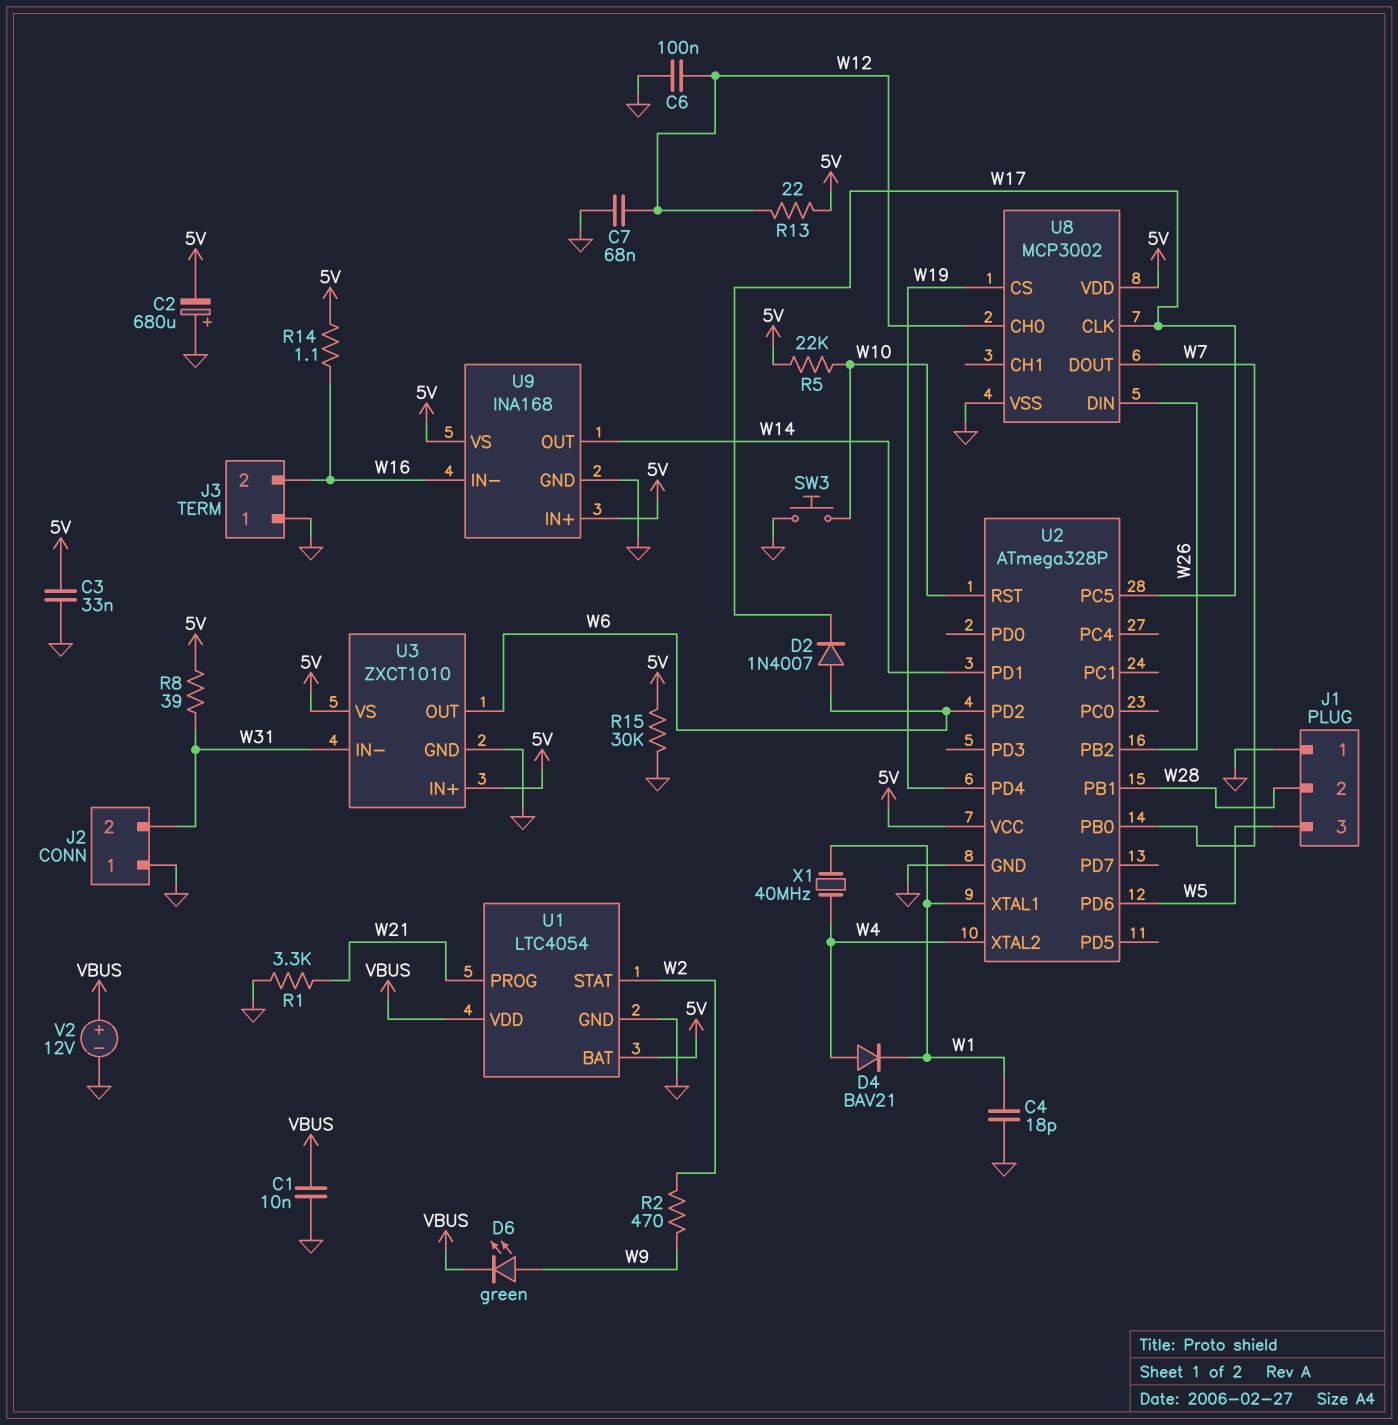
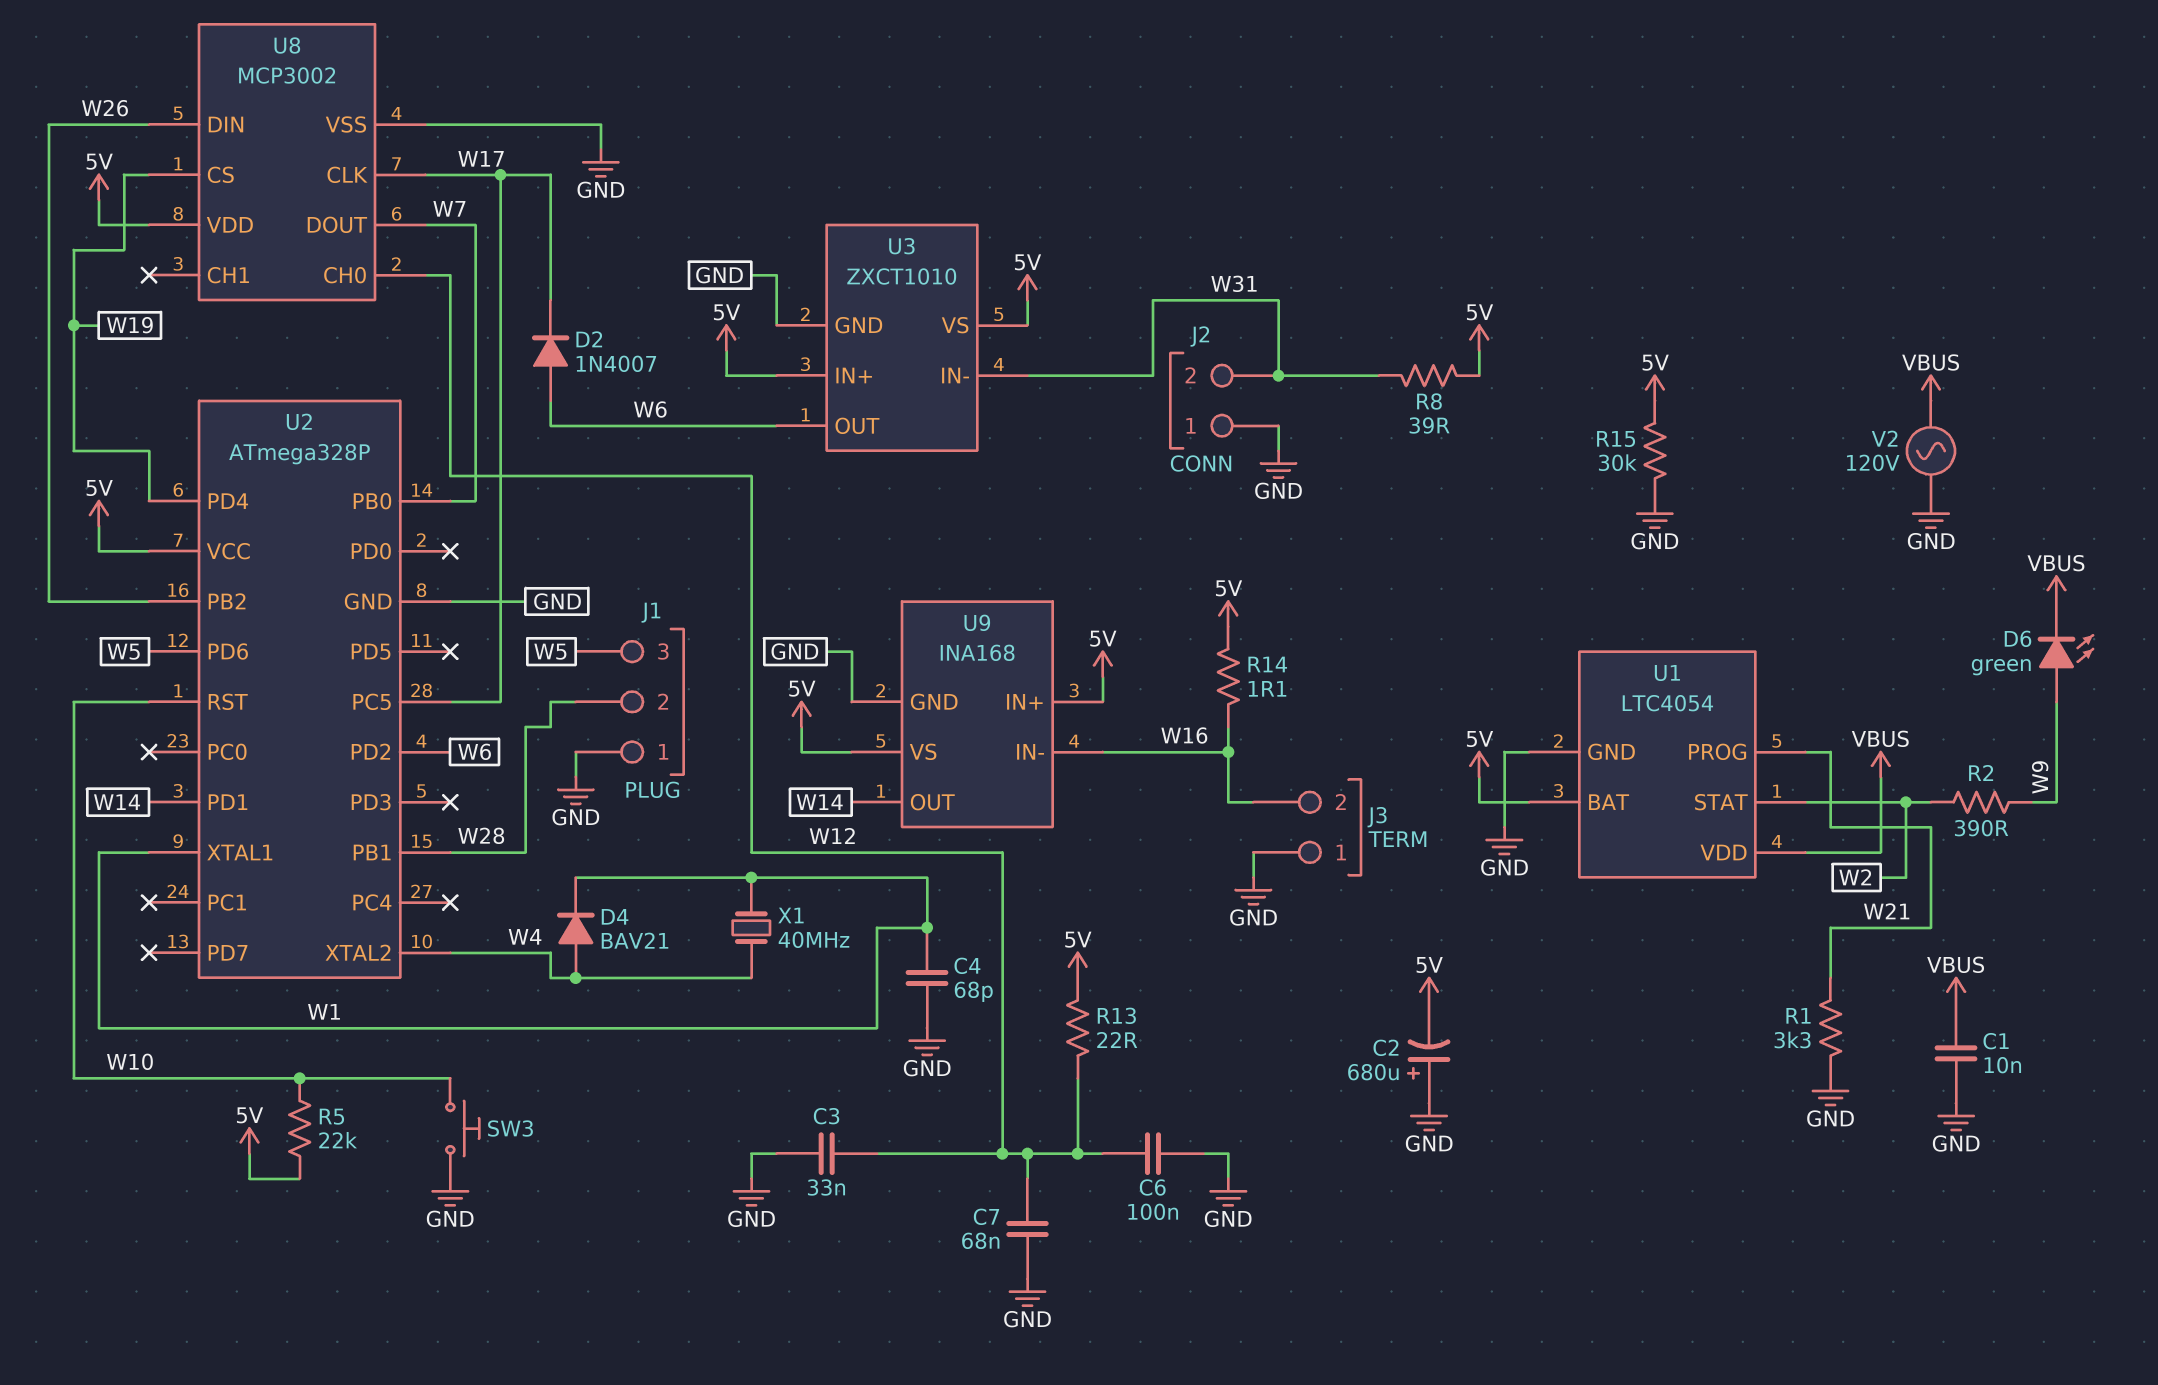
C3: 33nF (5V, GND) -> 33nF (GND, W12)
C4: 18pF (GND, W1) -> 68pF (GND, W1)
R2: 470 (W2, W9) -> 390 (W2, W9)
V2: 12V (plus VBUS, minus GND) -> AC 120V (GND, VBUS)

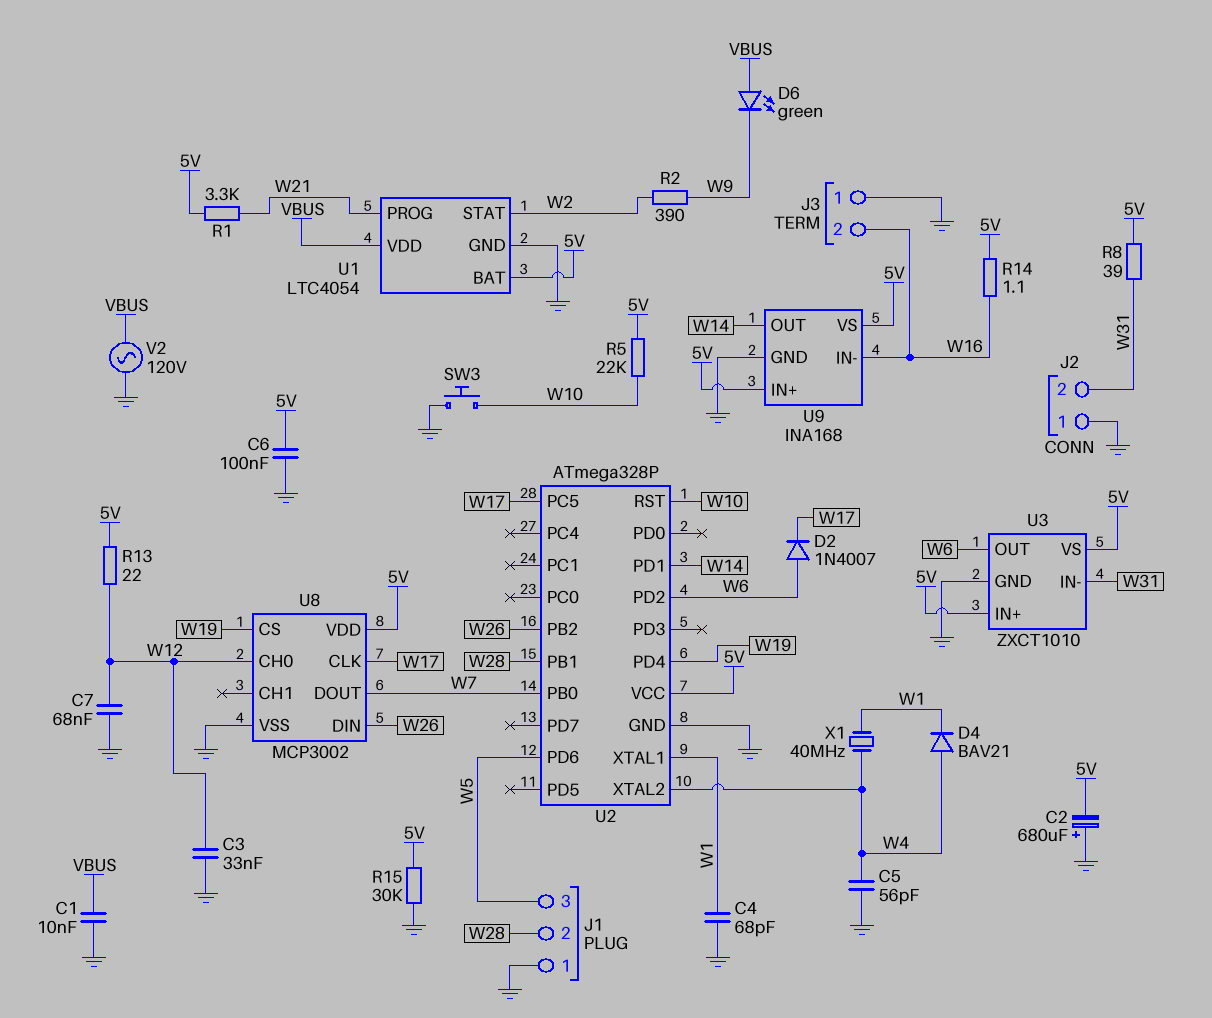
C5: none -> 56pF (GND, W4)
C6: 100nF (GND, W12) -> 100nF (5V, GND)
D6: LED green (A W9, K VBUS) -> LED green (A VBUS, K W9)
R1: 3.3k (GND, W21) -> 3.3k (5V, W21)

